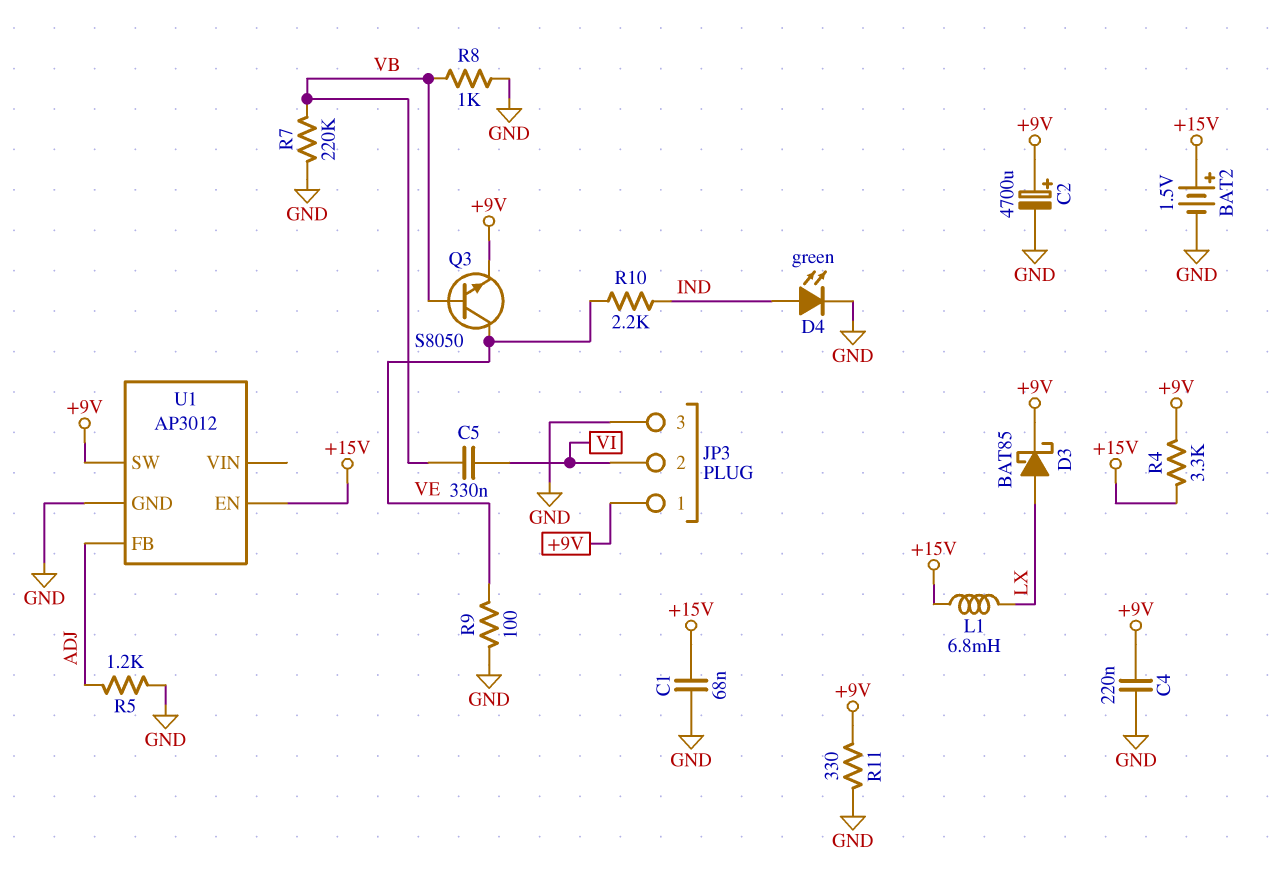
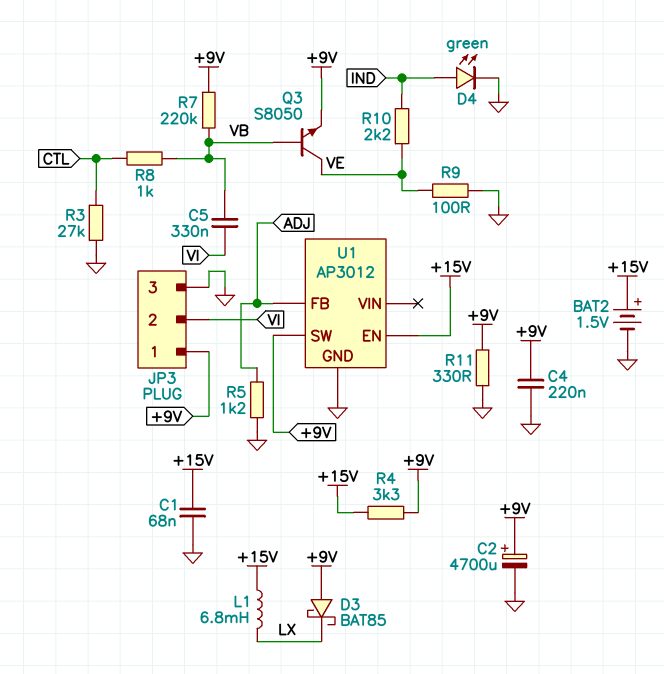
D3: schottky BAT85 (A LX, K +9V) -> schottky BAT85 (A +9V, K LX)
R3: none -> 27k (CTL, GND)
R7: 220k (GND, VB) -> 220k (+9V, VB)
R8: 1k (GND, VB) -> 1k (CTL, VB)

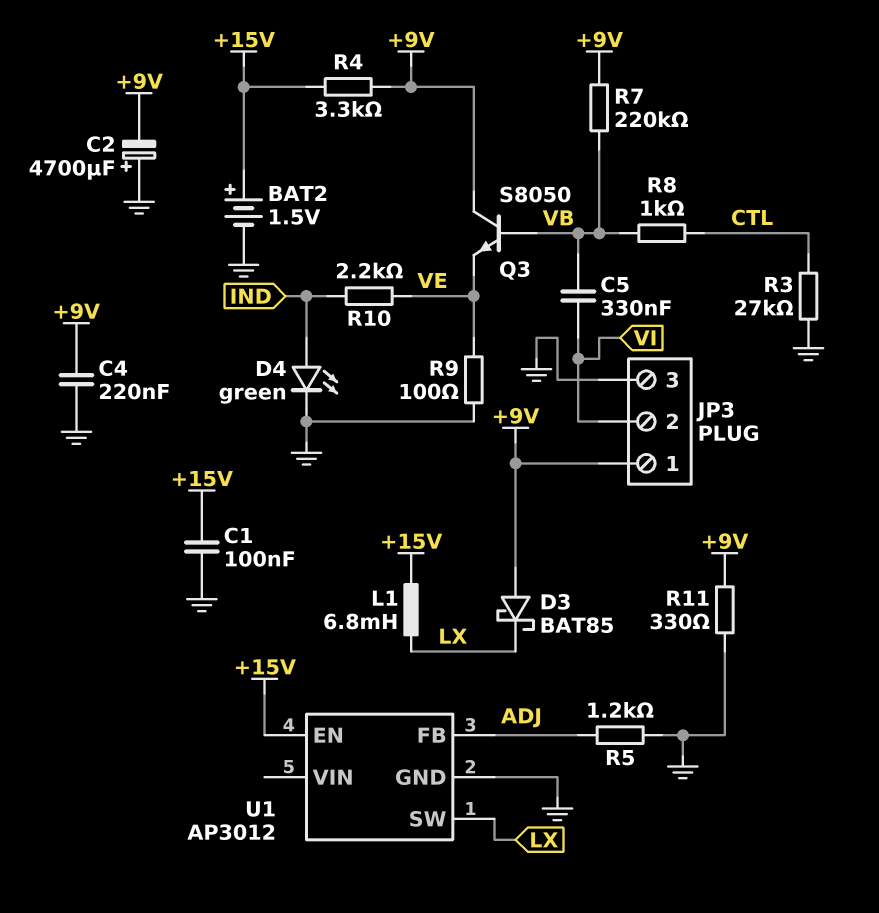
C1: 68nF (+15V, GND) -> 100nF (+15V, GND)
C2: 4700uF (plus +9V, minus GND) -> 4700uF (plus GND, minus +9V)
Q3: NPN S8050 (B VB, C VE, E +9V) -> NPN S8050 (B VB, C +9V, E VE)
U1 pin SW: +9V -> LX

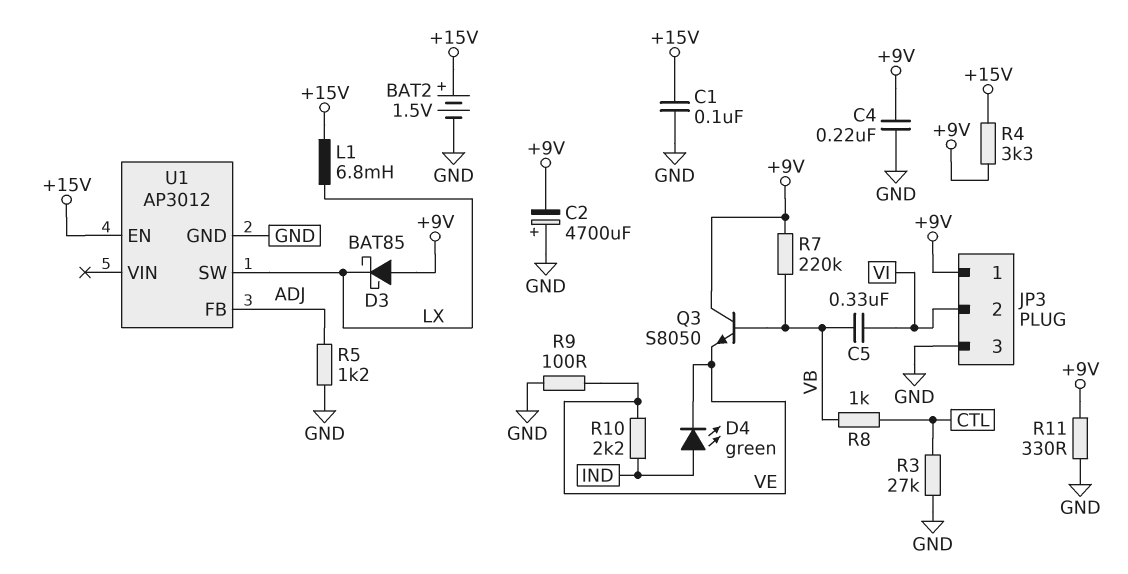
D4: LED green (A IND, K GND) -> LED green (A IND, K VE)

